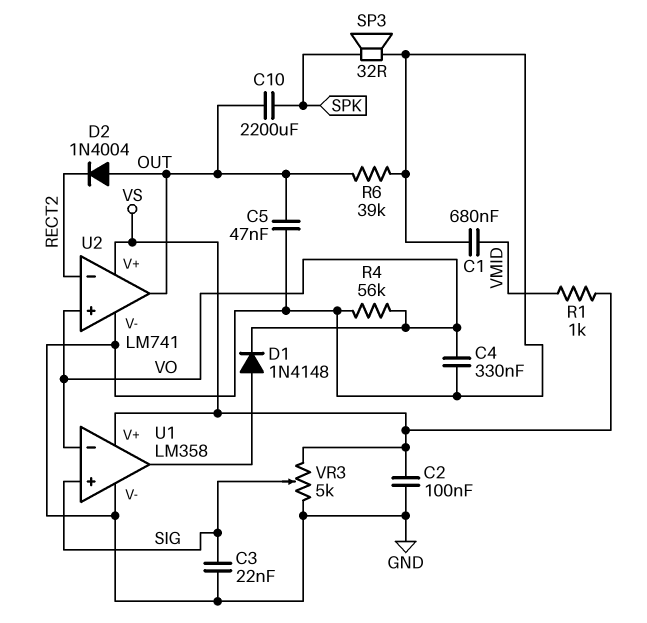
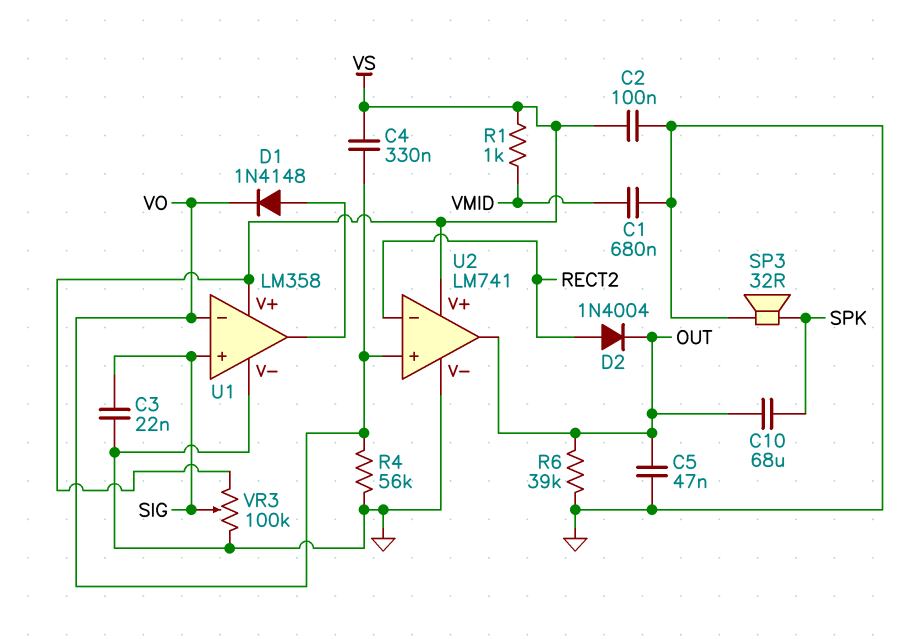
C4: 330nF (GND, VO) -> 330nF (VO, VS)
C10: 2200uF (OUT, SPK) -> 68uF (OUT, SPK)
D2: diode 1N4004 (A OUT, K RECT2) -> diode 1N4004 (A RECT2, K OUT)
VR3: 5k (GND, VS, wiper SIG) -> 100k (GND, VS, wiper SIG)

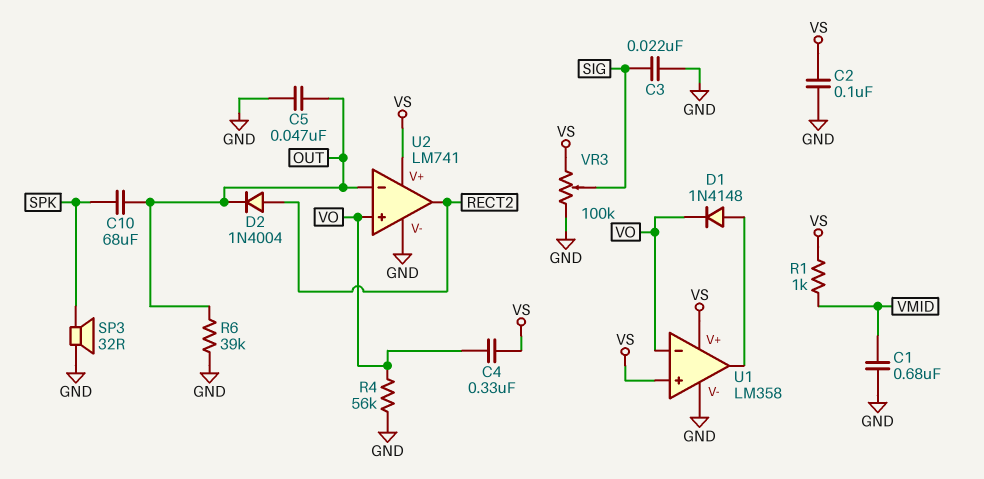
U1 pin in+: SIG -> VS
U2 pin in-: RECT2 -> OUT
U2 pin out: OUT -> RECT2

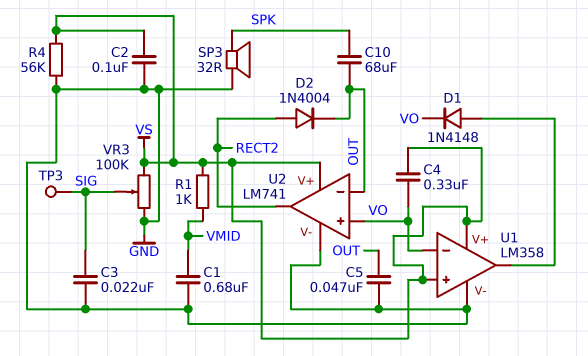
R4: 56k (GND, VO) -> 56k (GND, VS)
R6: 39k (GND, OUT) -> none
TP3: none -> test point (SIG)

